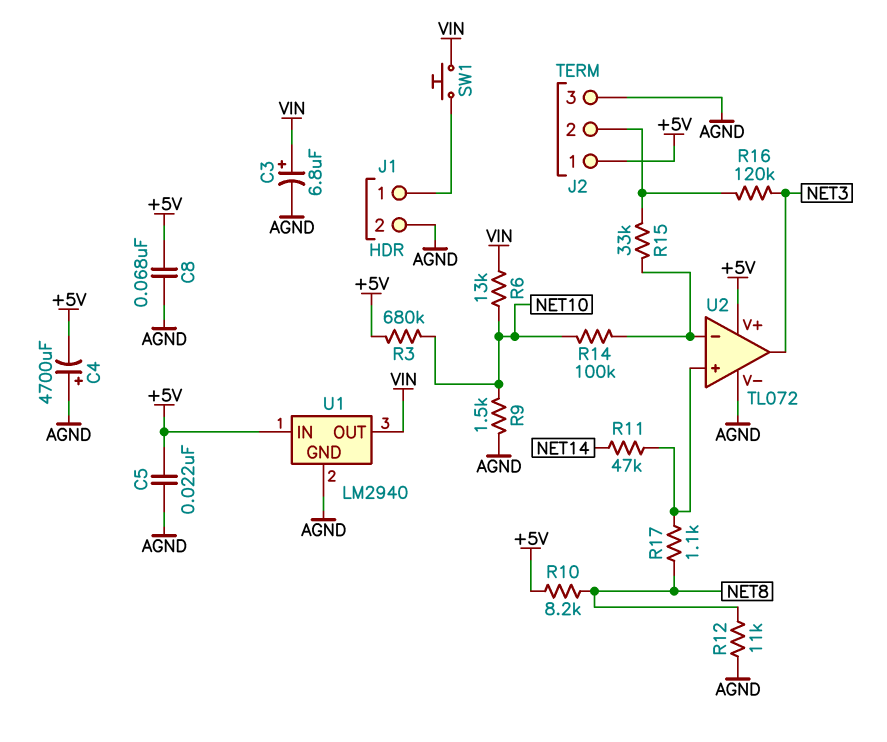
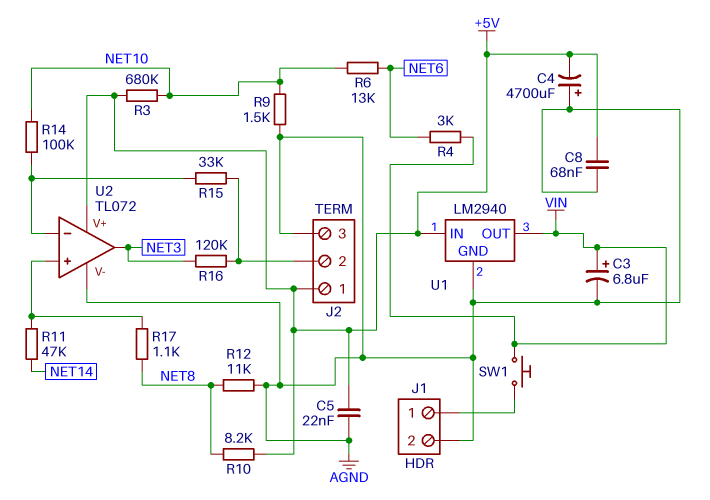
R4: none -> 3k (NET6, VIN)
R6: 13k (NET10, VIN) -> 13k (NET6, NET10)

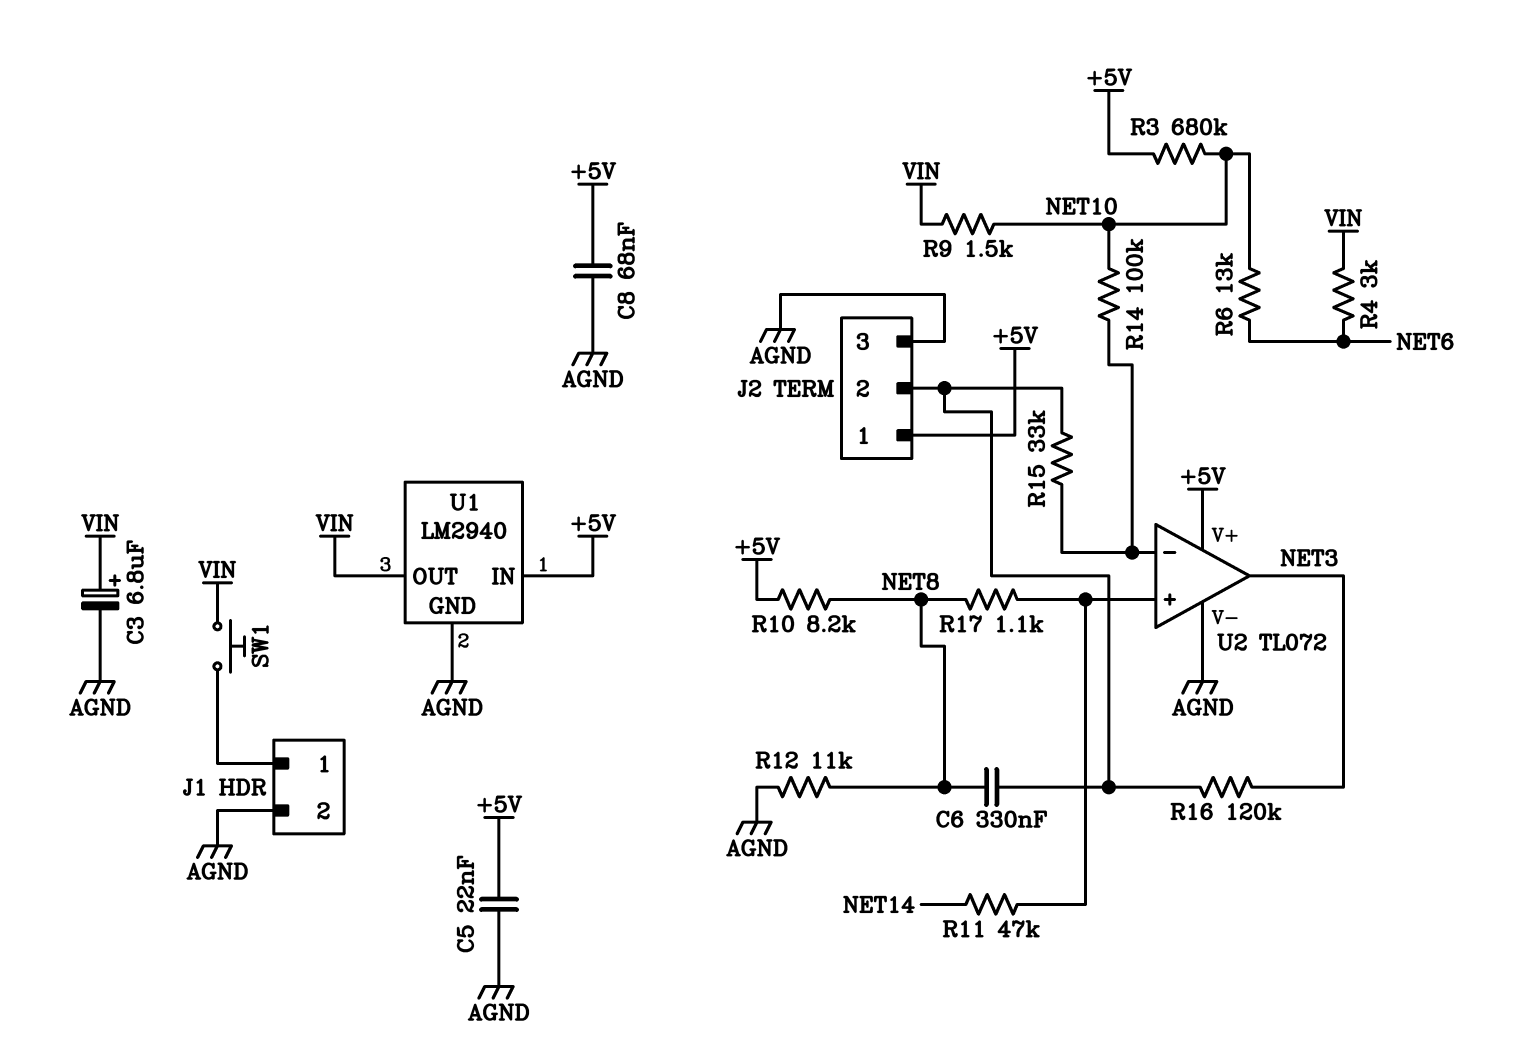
C4: 4700uF (plus AGND, minus +5V) -> none
C6: none -> 330nF (J2/2, NET8)
R9: 1.5k (AGND, NET10) -> 1.5k (NET10, VIN)

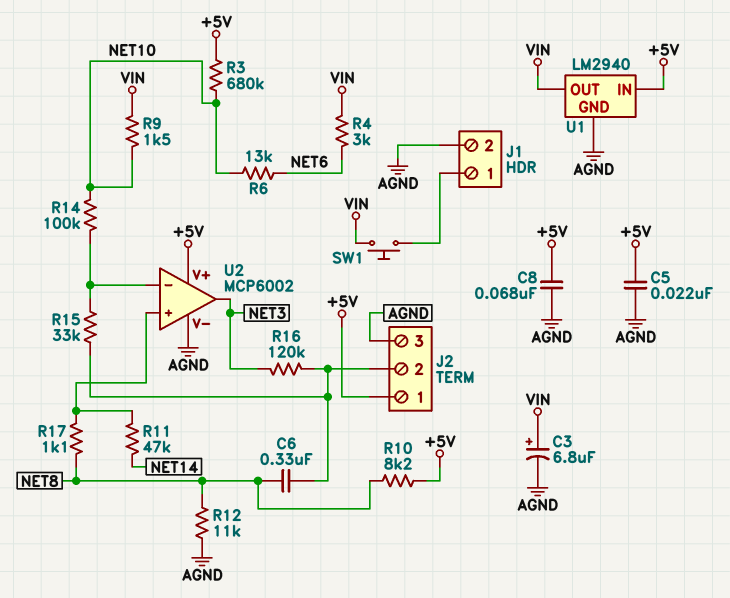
U2: TL072 -> MCP6002

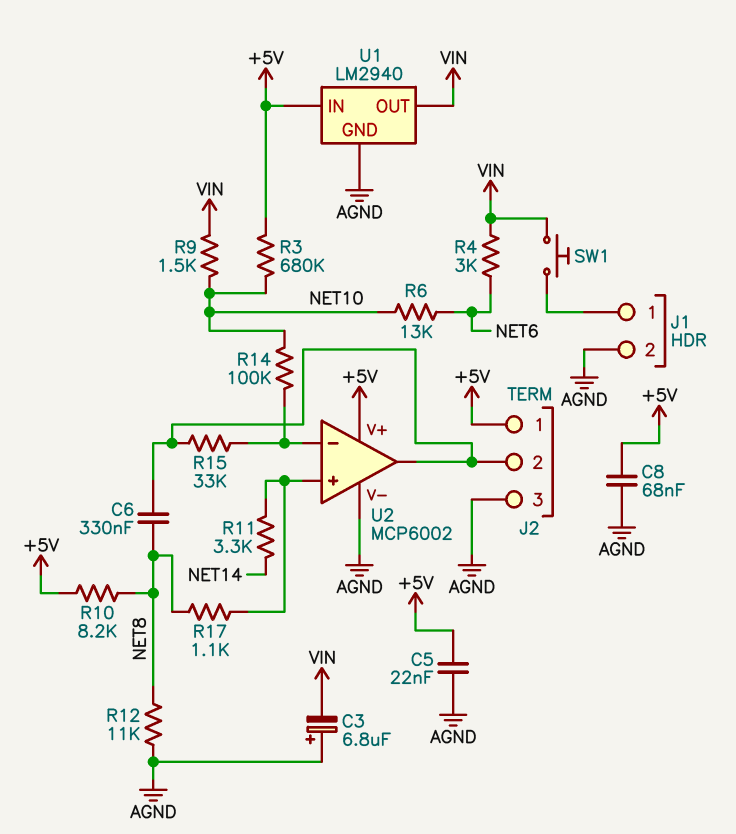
C3: 6.8uF (plus VIN, minus AGND) -> 6.8uF (plus AGND, minus VIN)
R11: 47k (NET14, U2/in+) -> 3.3k (NET14, U2/in+)
R16: 120k (J2/2, NET3) -> none
U2 pin out: NET3 -> J2/2

